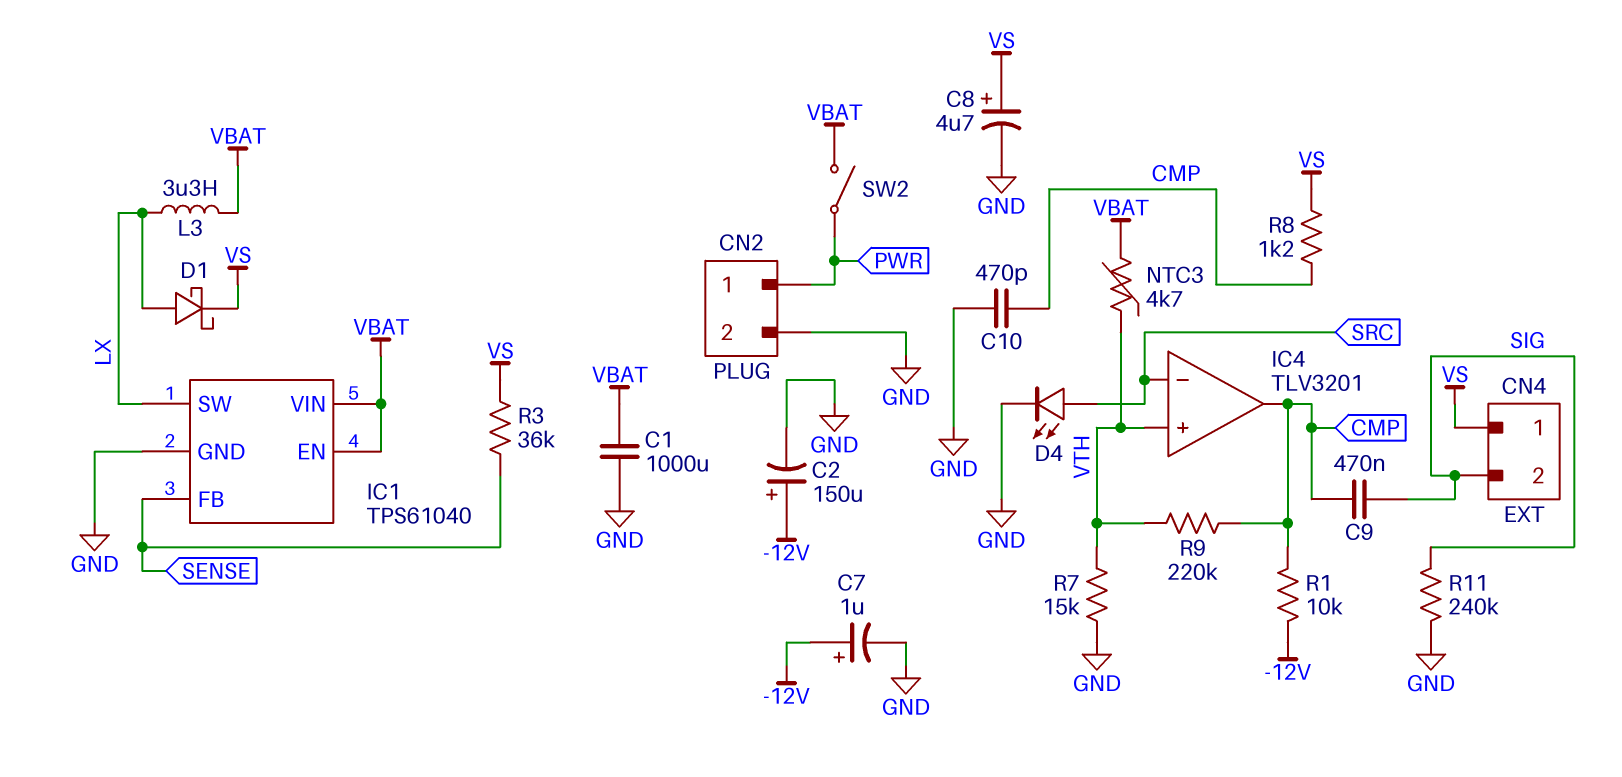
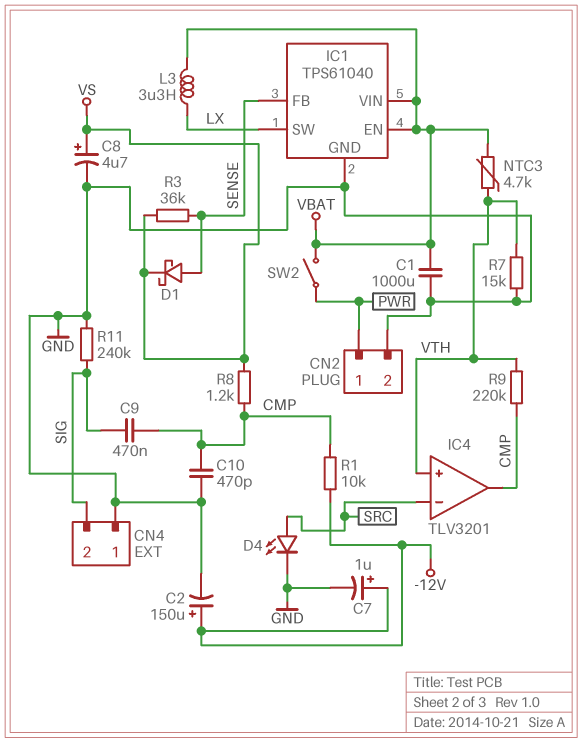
CN4 pin 1: VS -> GND
D1: schottky (A LX, K VS) -> schottky (A SENSE, K VS)

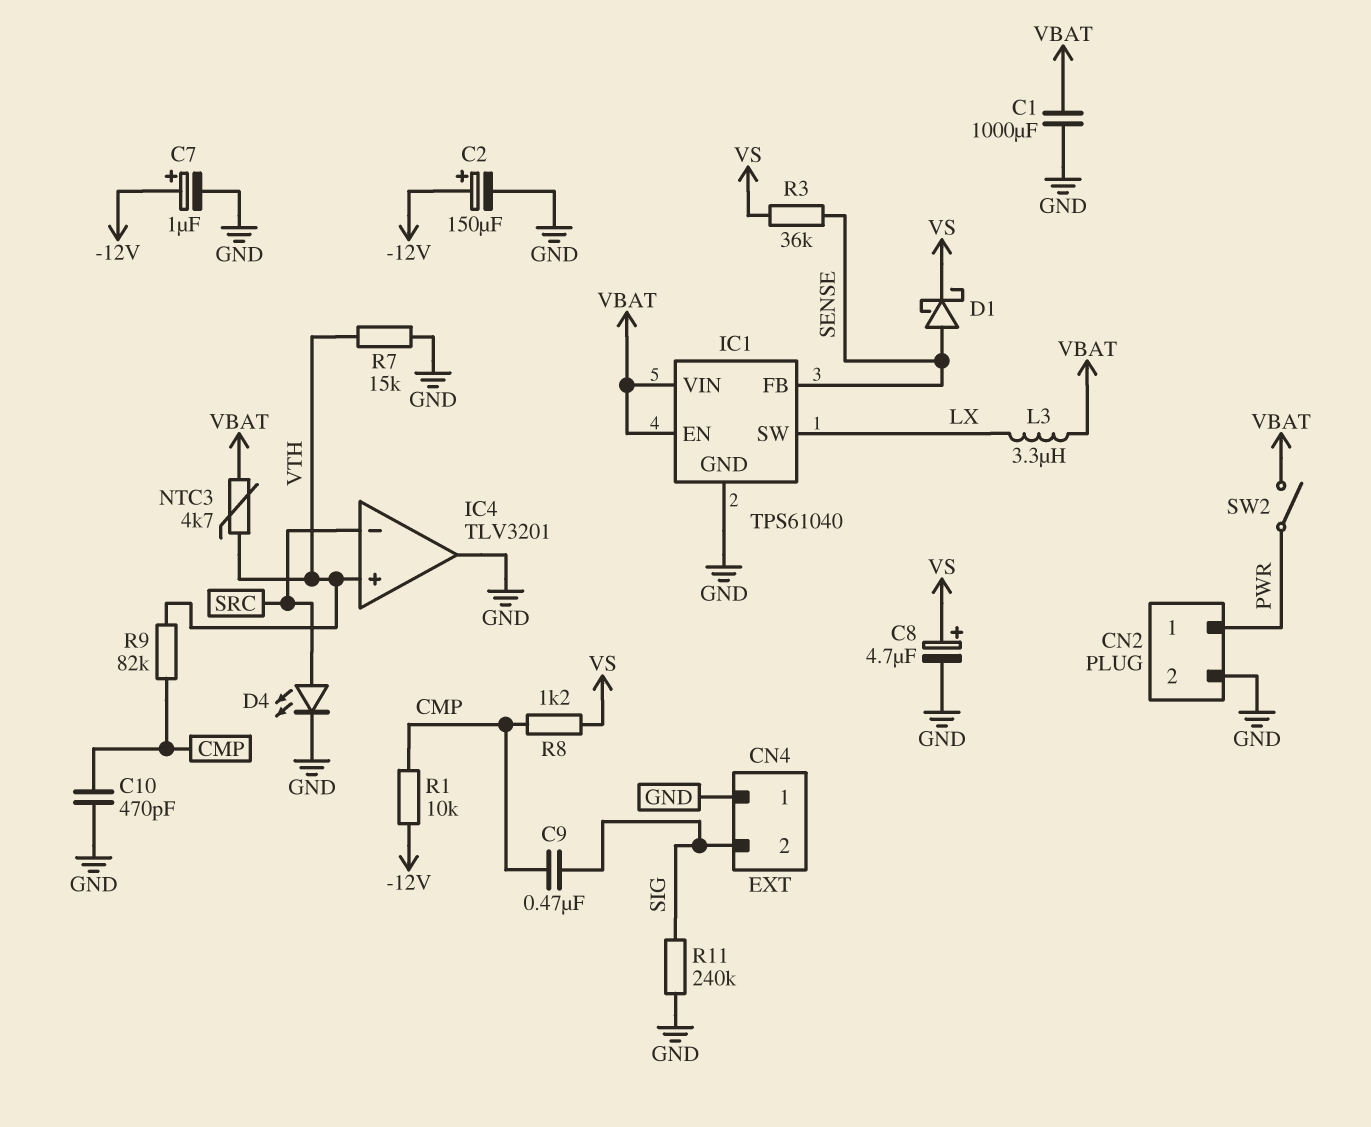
IC4 pin out: CMP -> GND
R9: 220k (CMP, VTH) -> 82k (CMP, VTH)

